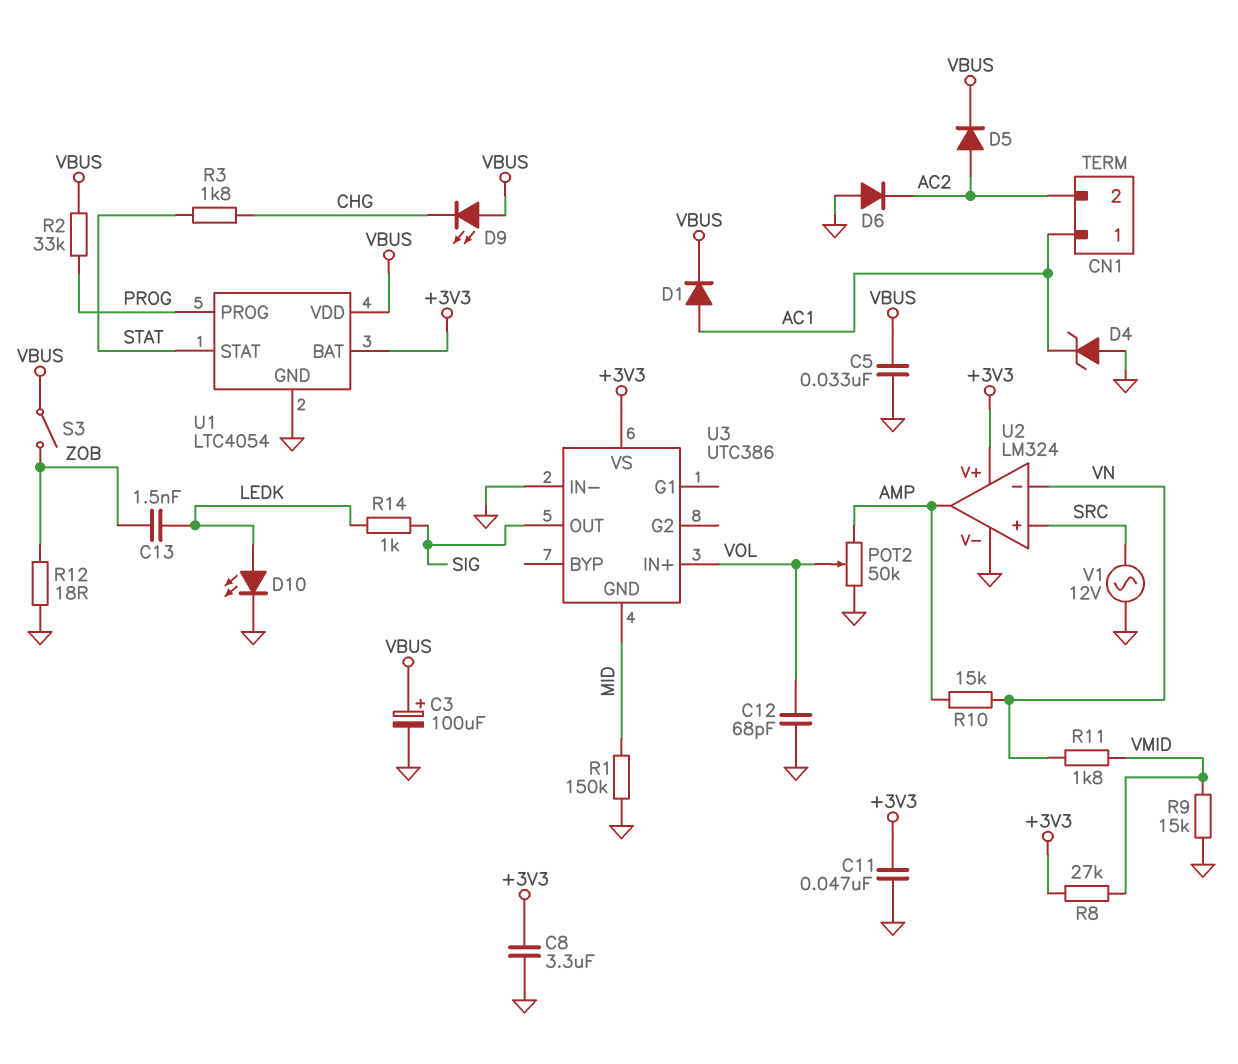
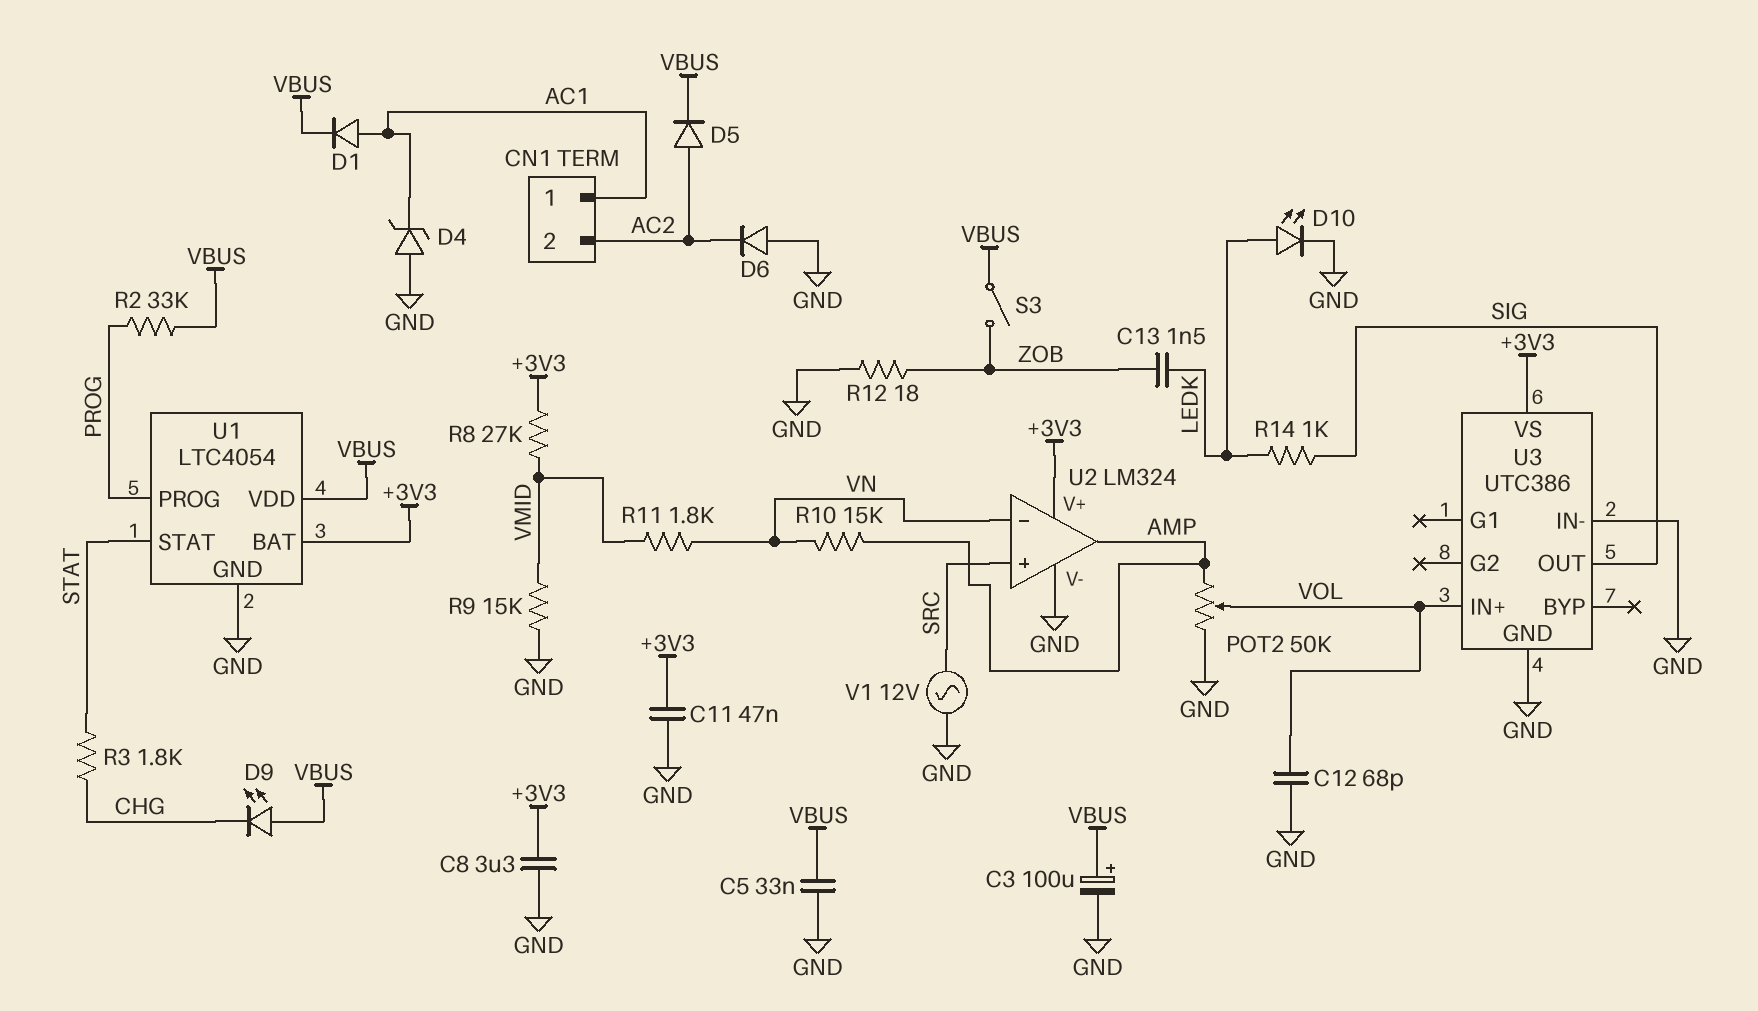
R1: 150k (GND, MID) -> none
U3 pin GND: MID -> GND

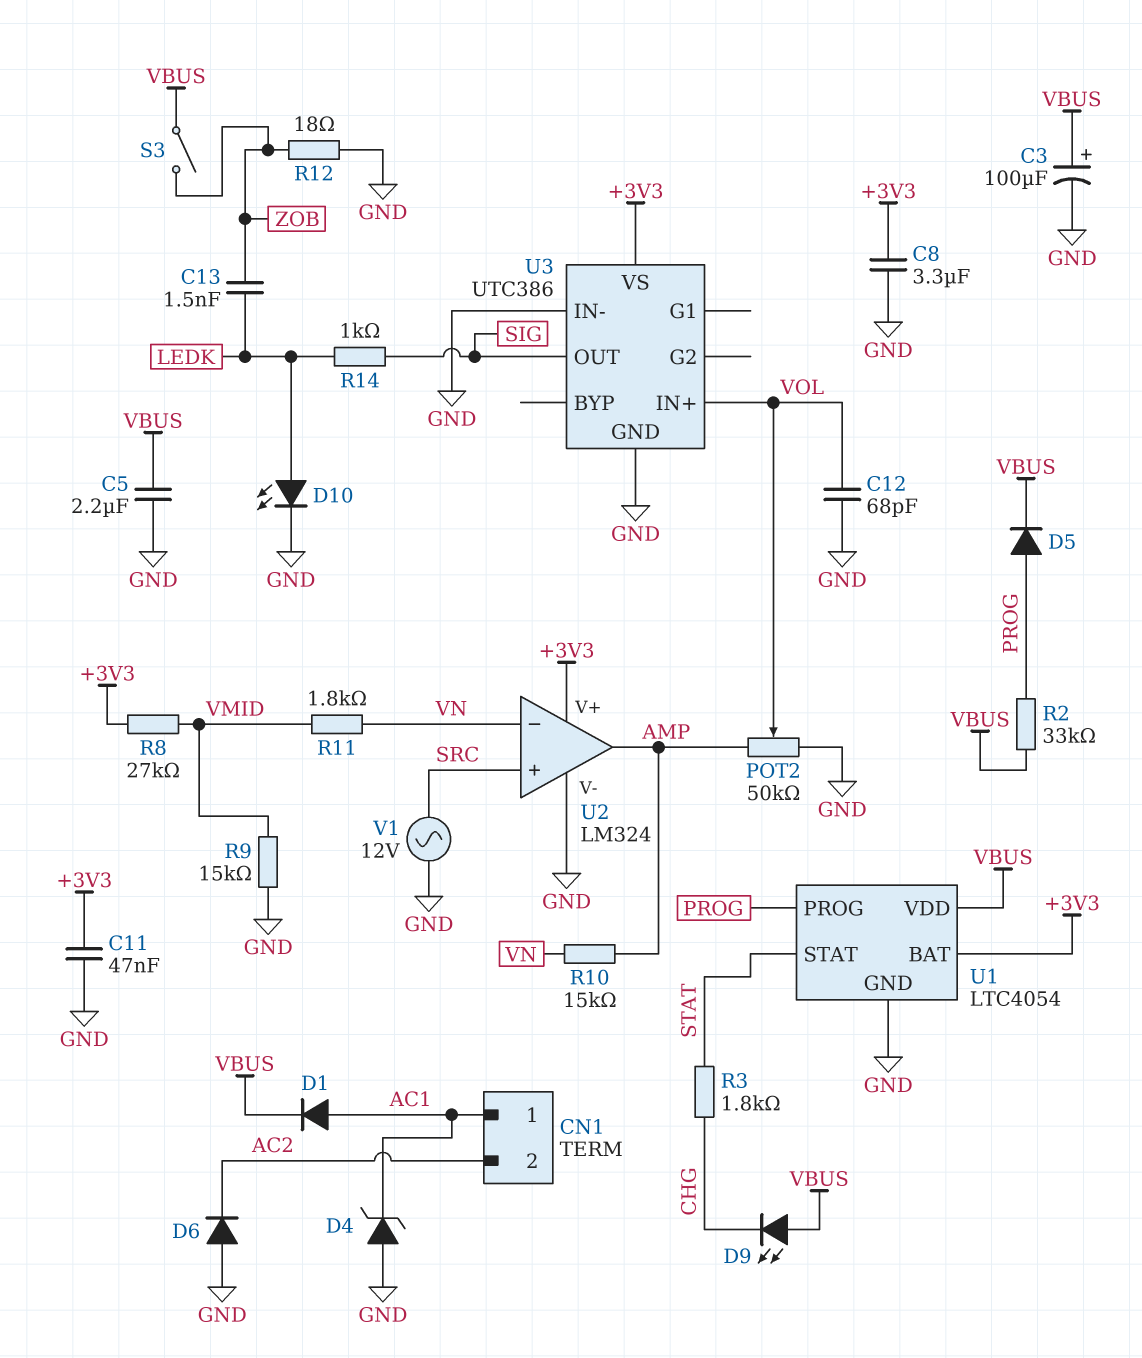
C5: 33nF (GND, VBUS) -> 2.2uF (GND, VBUS)
D5: diode (A AC2, K VBUS) -> diode (A PROG, K VBUS)

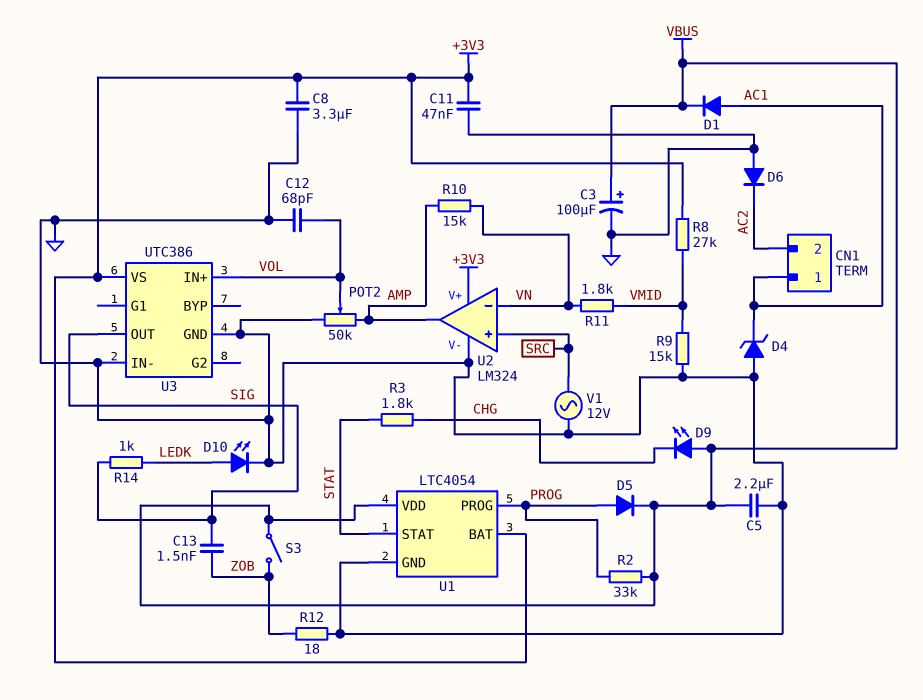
C13: 1.5nF (LEDK, ZOB) -> 1.5nF (SIG, ZOB)

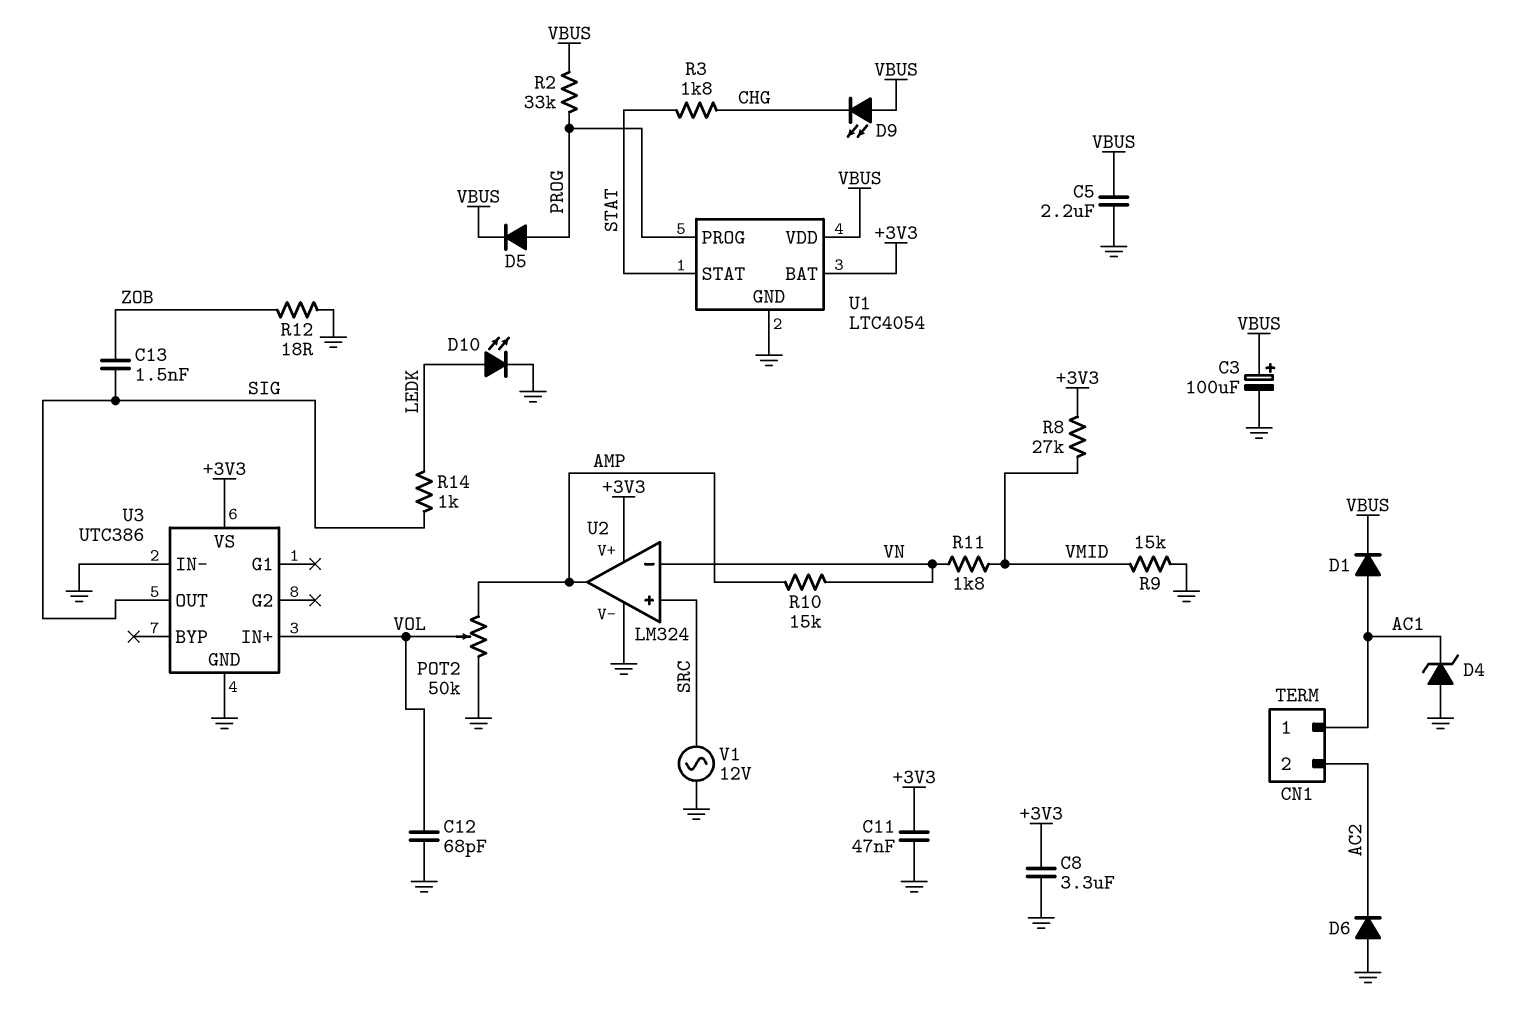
S3: switch (VBUS, ZOB) -> none

